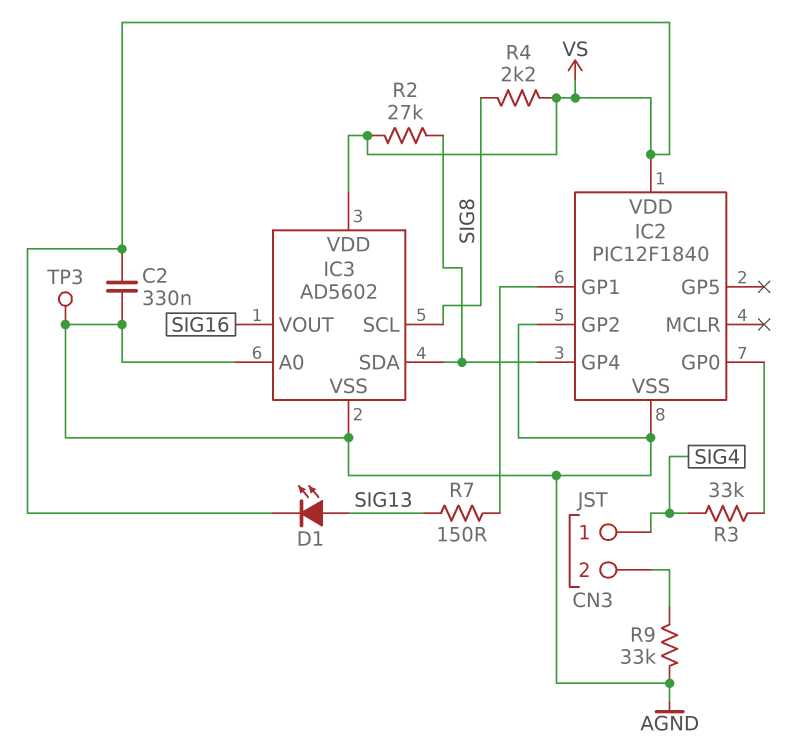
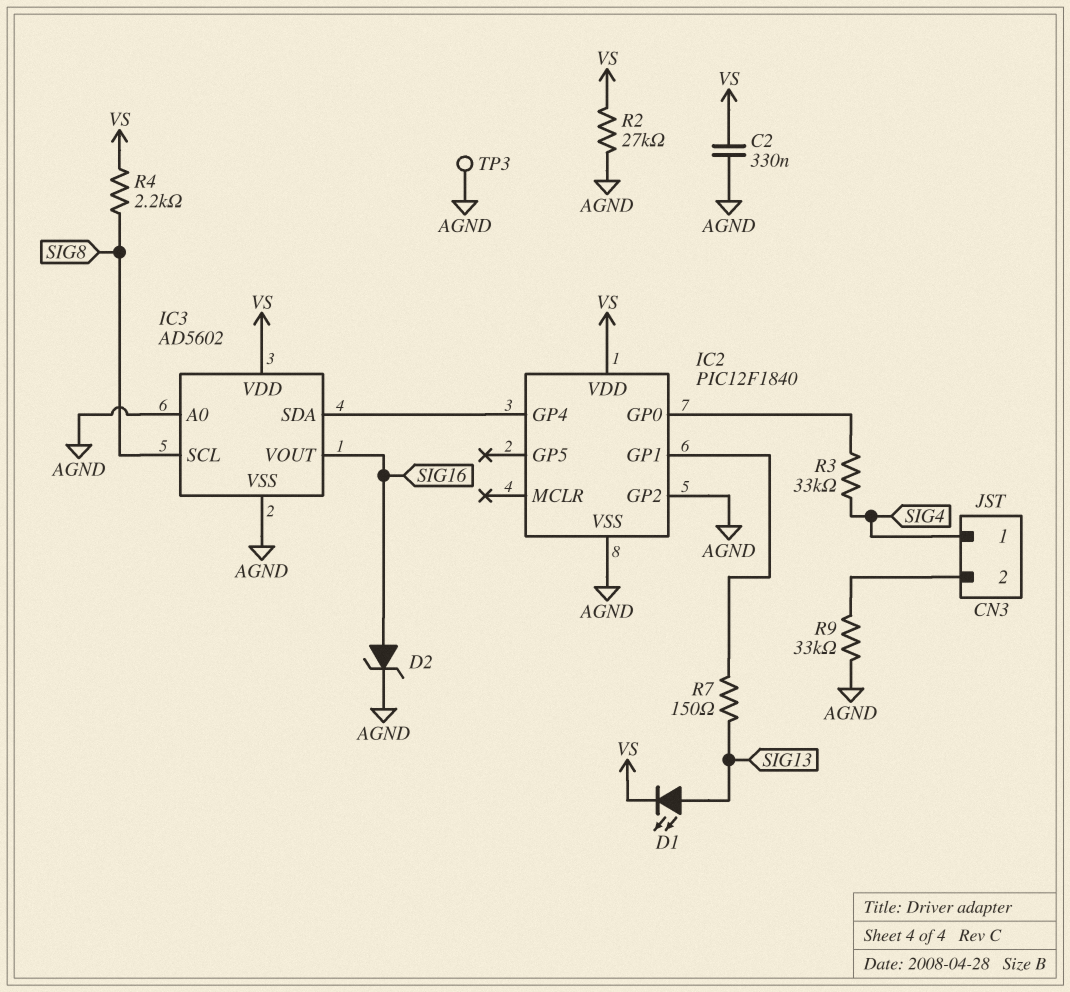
D2: none -> zener (A SIG16, K AGND)
R2: 27k (IC2/GP4, VS) -> 27k (AGND, VS)

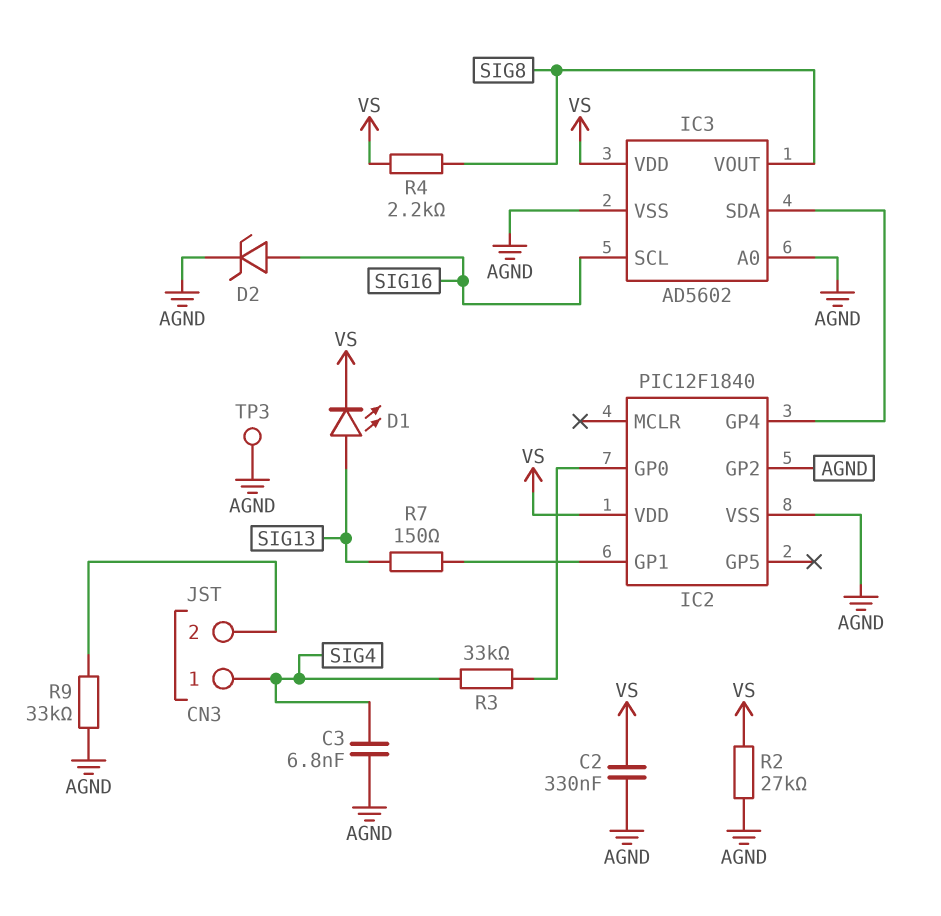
C3: none -> 6.8nF (AGND, SIG4)
IC3 pin SCL: SIG8 -> SIG16
IC3 pin VOUT: SIG16 -> SIG8

